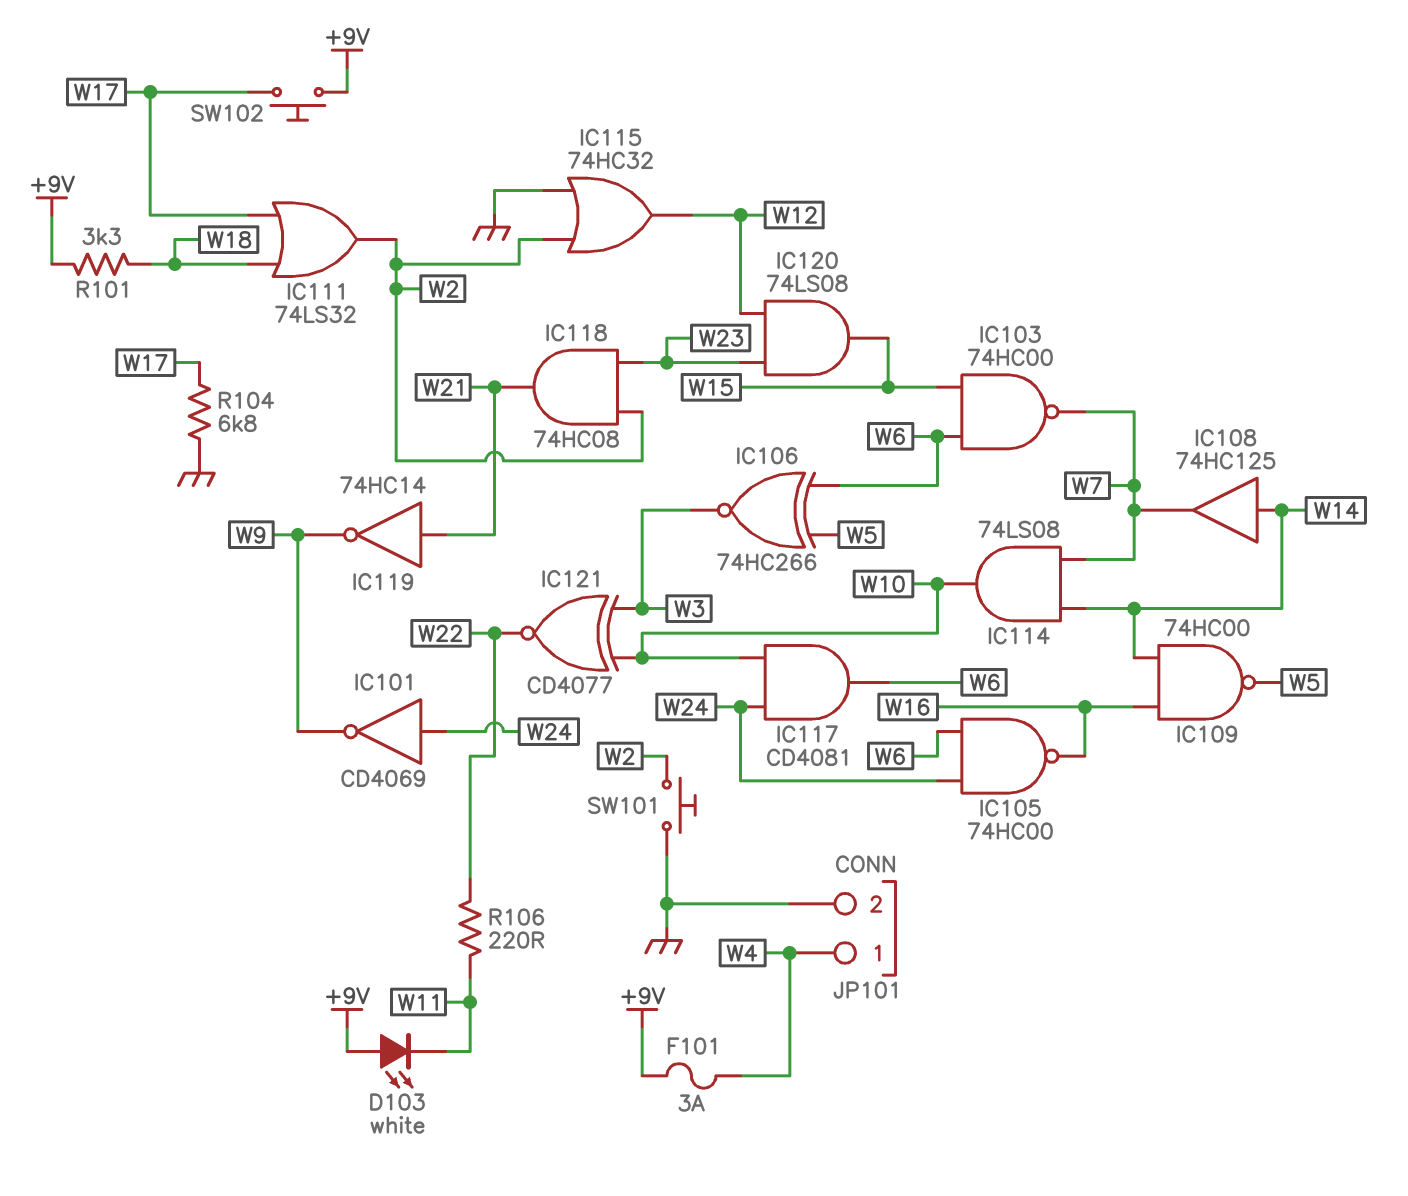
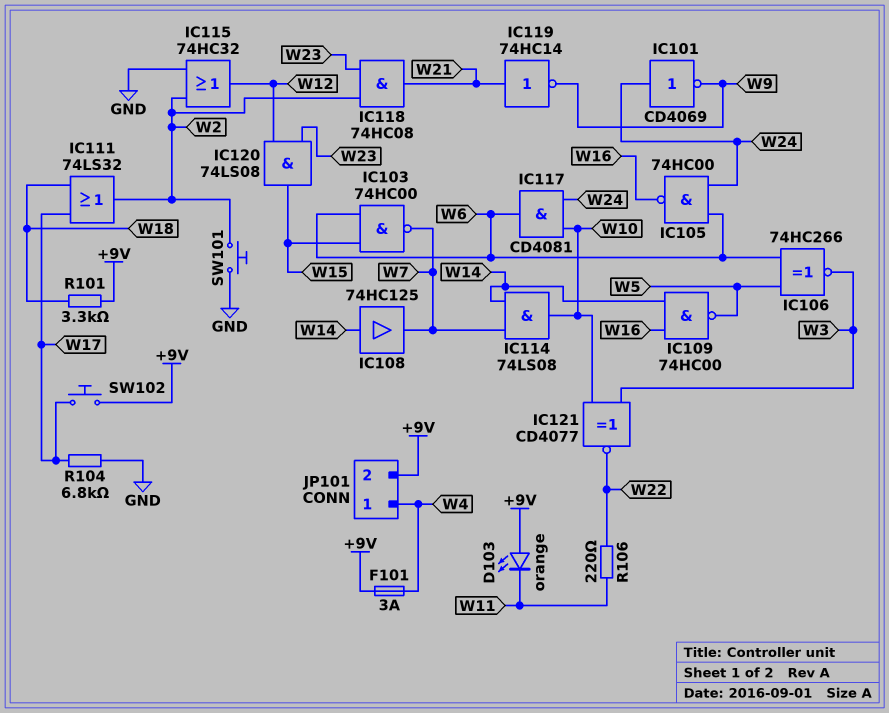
D103: LED white (A +9V, K W11) -> LED orange (A +9V, K W11)
JP101 pin 2: GND -> +9V

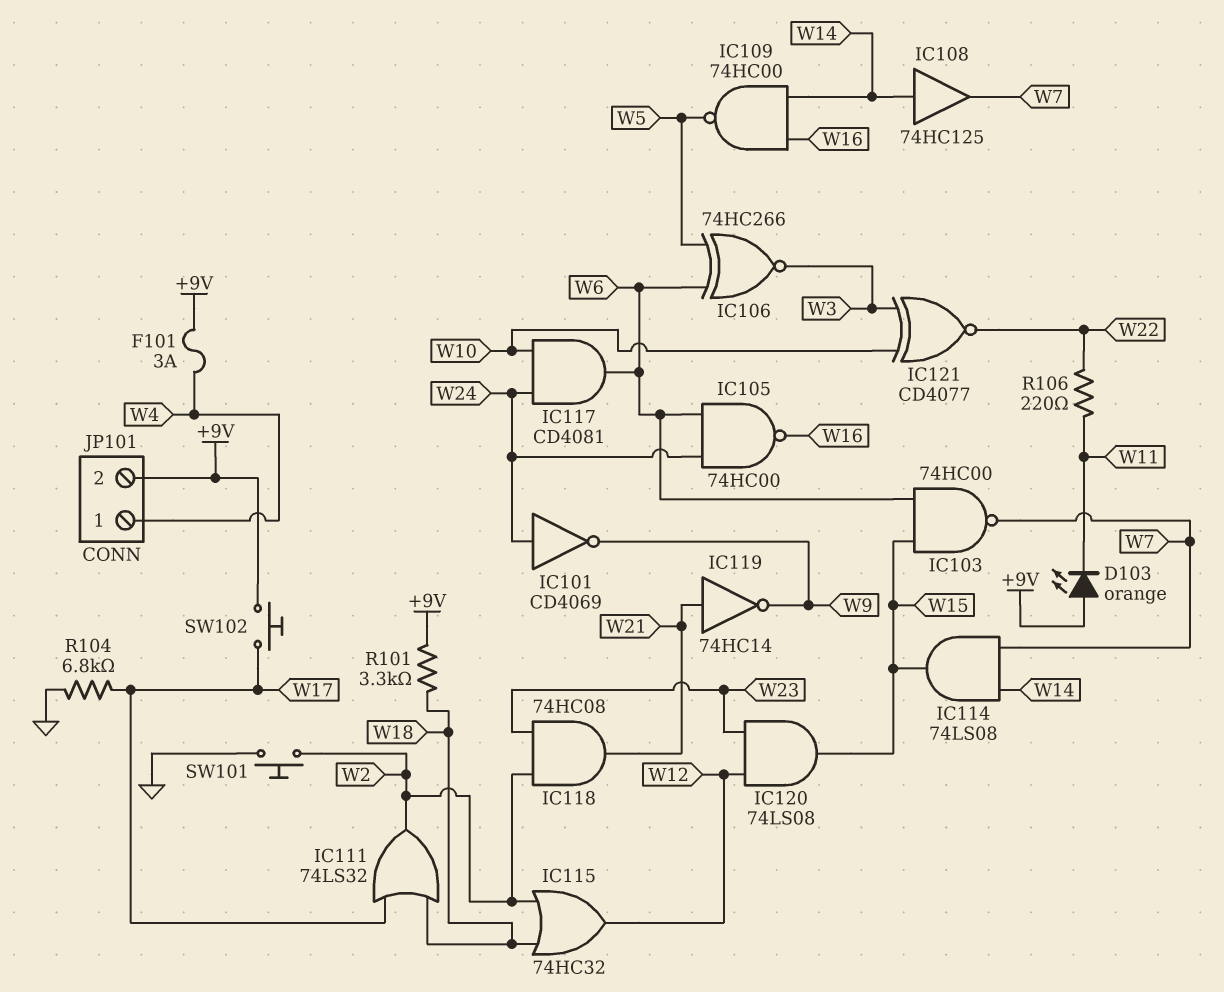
IC114: AND 74LS08 (in W7, in W14, out W10) -> AND 74LS08 (in W7, in W14, out W15)
IC115: OR 74HC32 (in GND, in W2, out W12) -> OR 74HC32 (in W2, in W18, out W12)

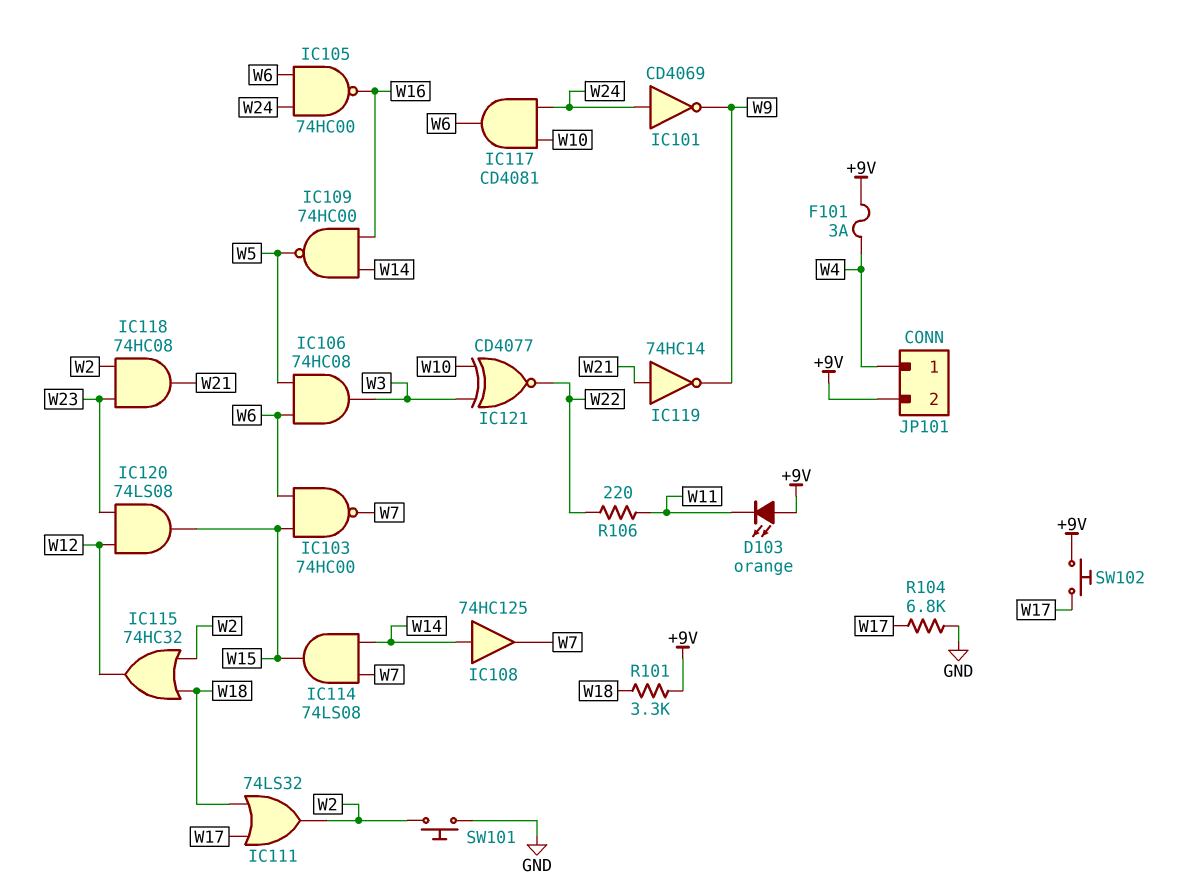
IC106: XNOR 74HC266 (in W5, in W6, out W3) -> AND 74HC08 (in W5, in W6, out W3)

